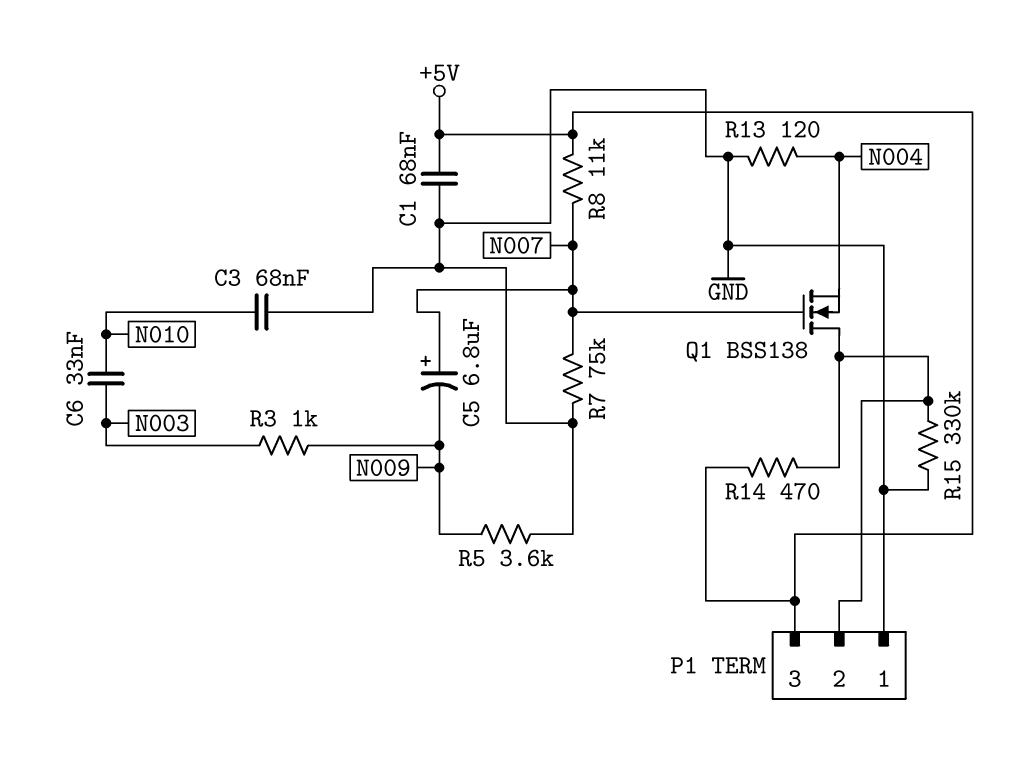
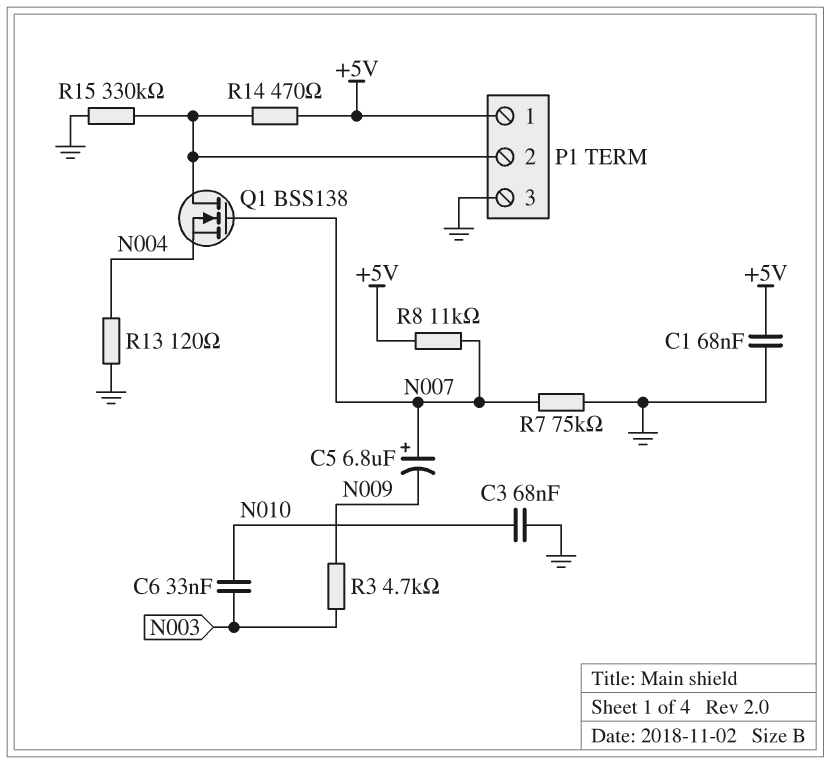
P1 pin 1: GND -> +5V
P1 pin 3: +5V -> GND
R3: 1k (N003, N009) -> 4.7k (N003, N009)
R5: 3.6k (GND, N009) -> none

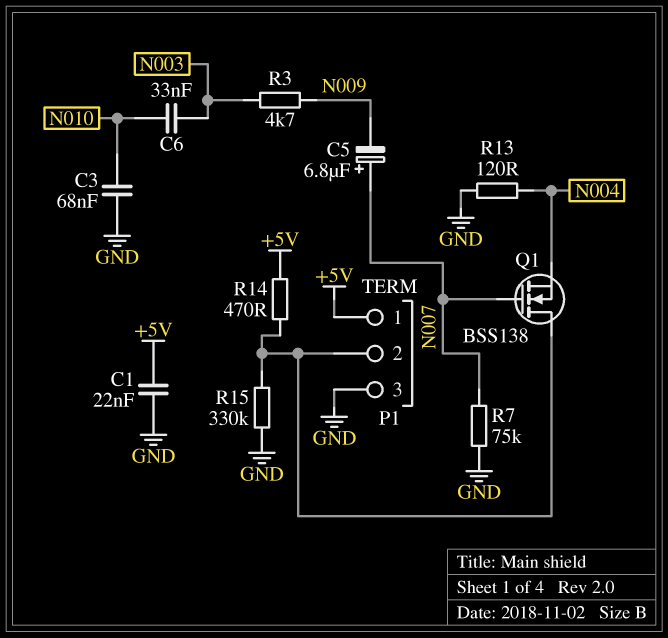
C1: 68nF (+5V, GND) -> 22nF (+5V, GND)
R8: 11k (+5V, N007) -> none

